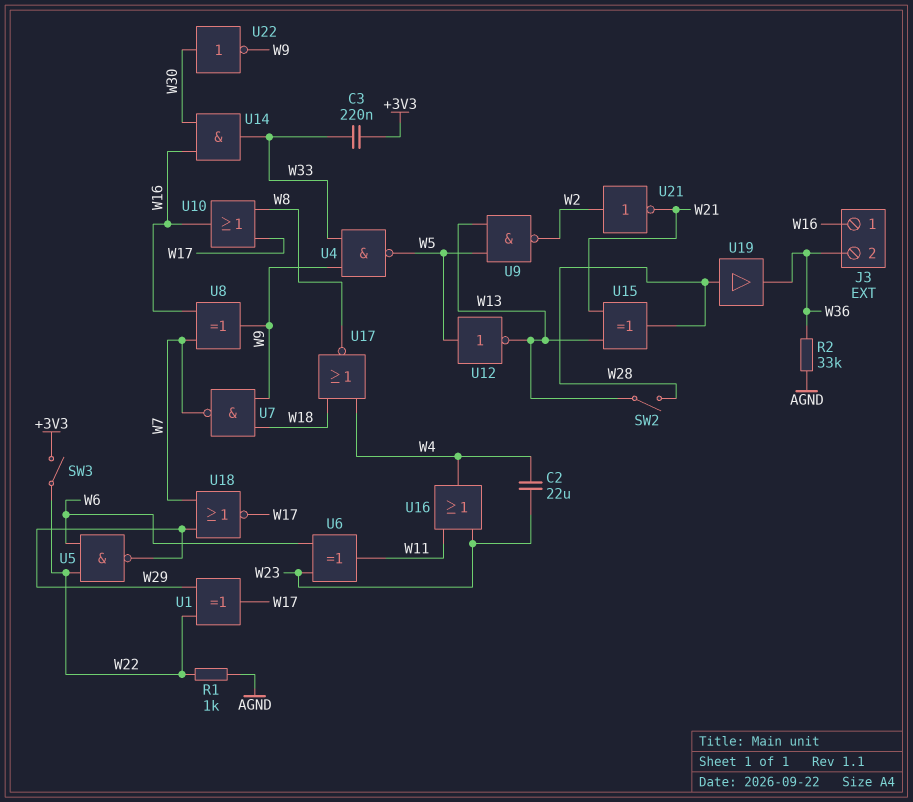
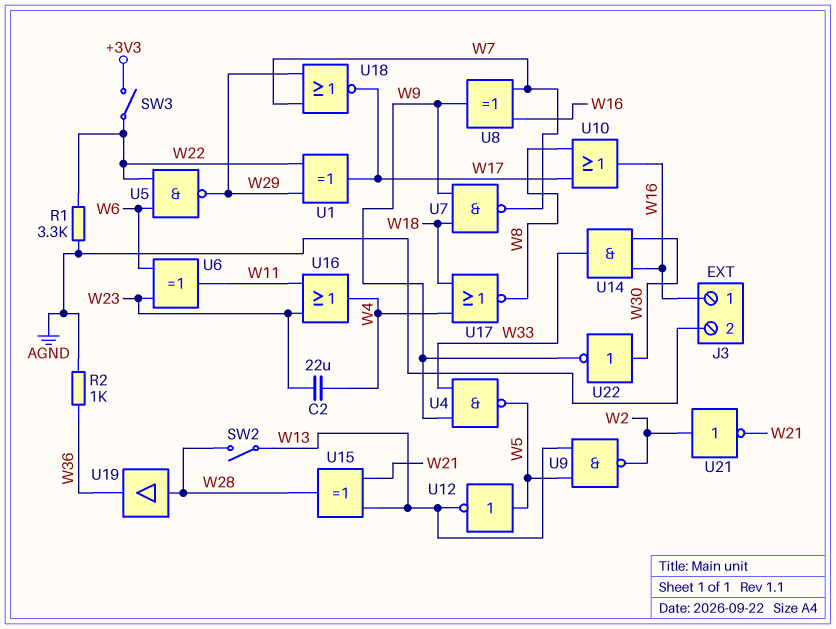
C3: 220nF (+3V3, W33) -> none
J3 pin 2: W36 -> AGND
R1: 1k (AGND, W22) -> 3.3k (AGND, W22)
R2: 33k (AGND, W36) -> 1k (AGND, W36)

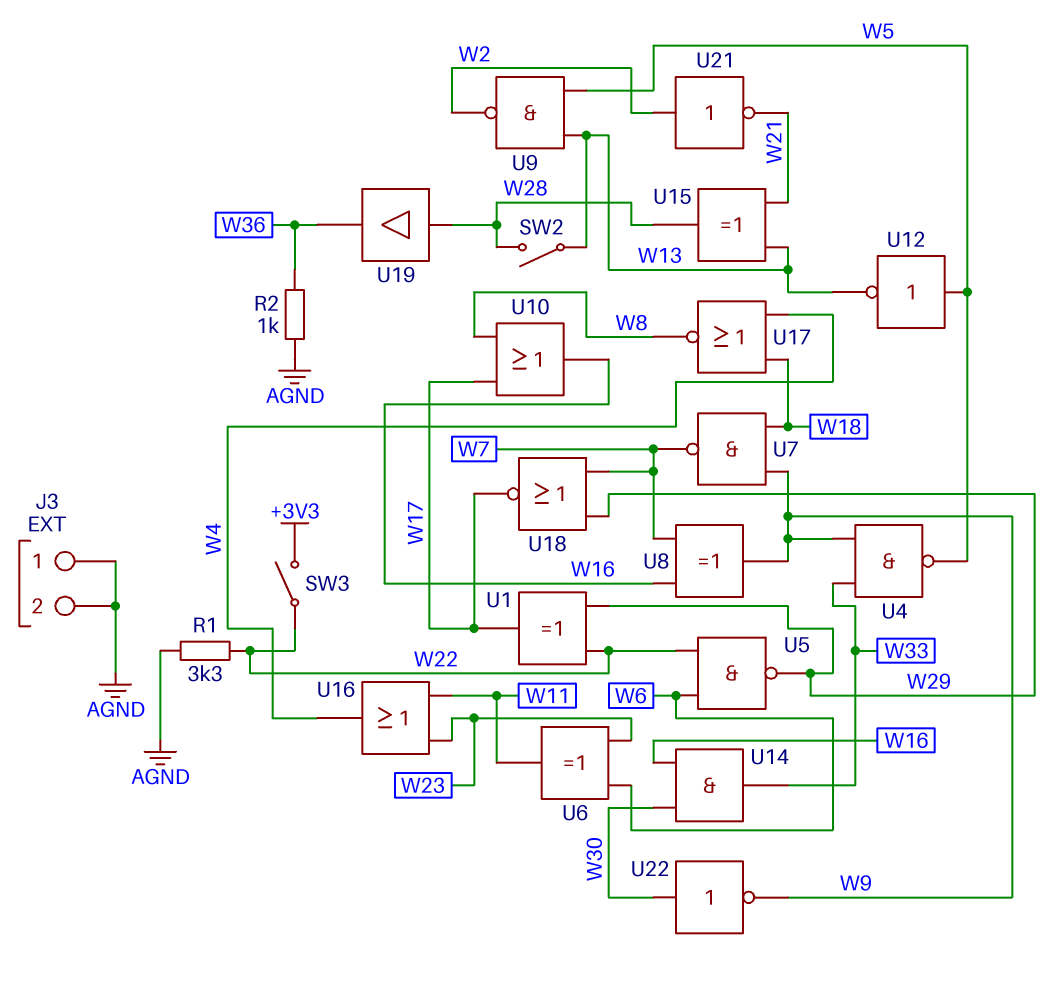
C2: 22uF (W4, W23) -> none
J3 pin 1: W16 -> AGND

